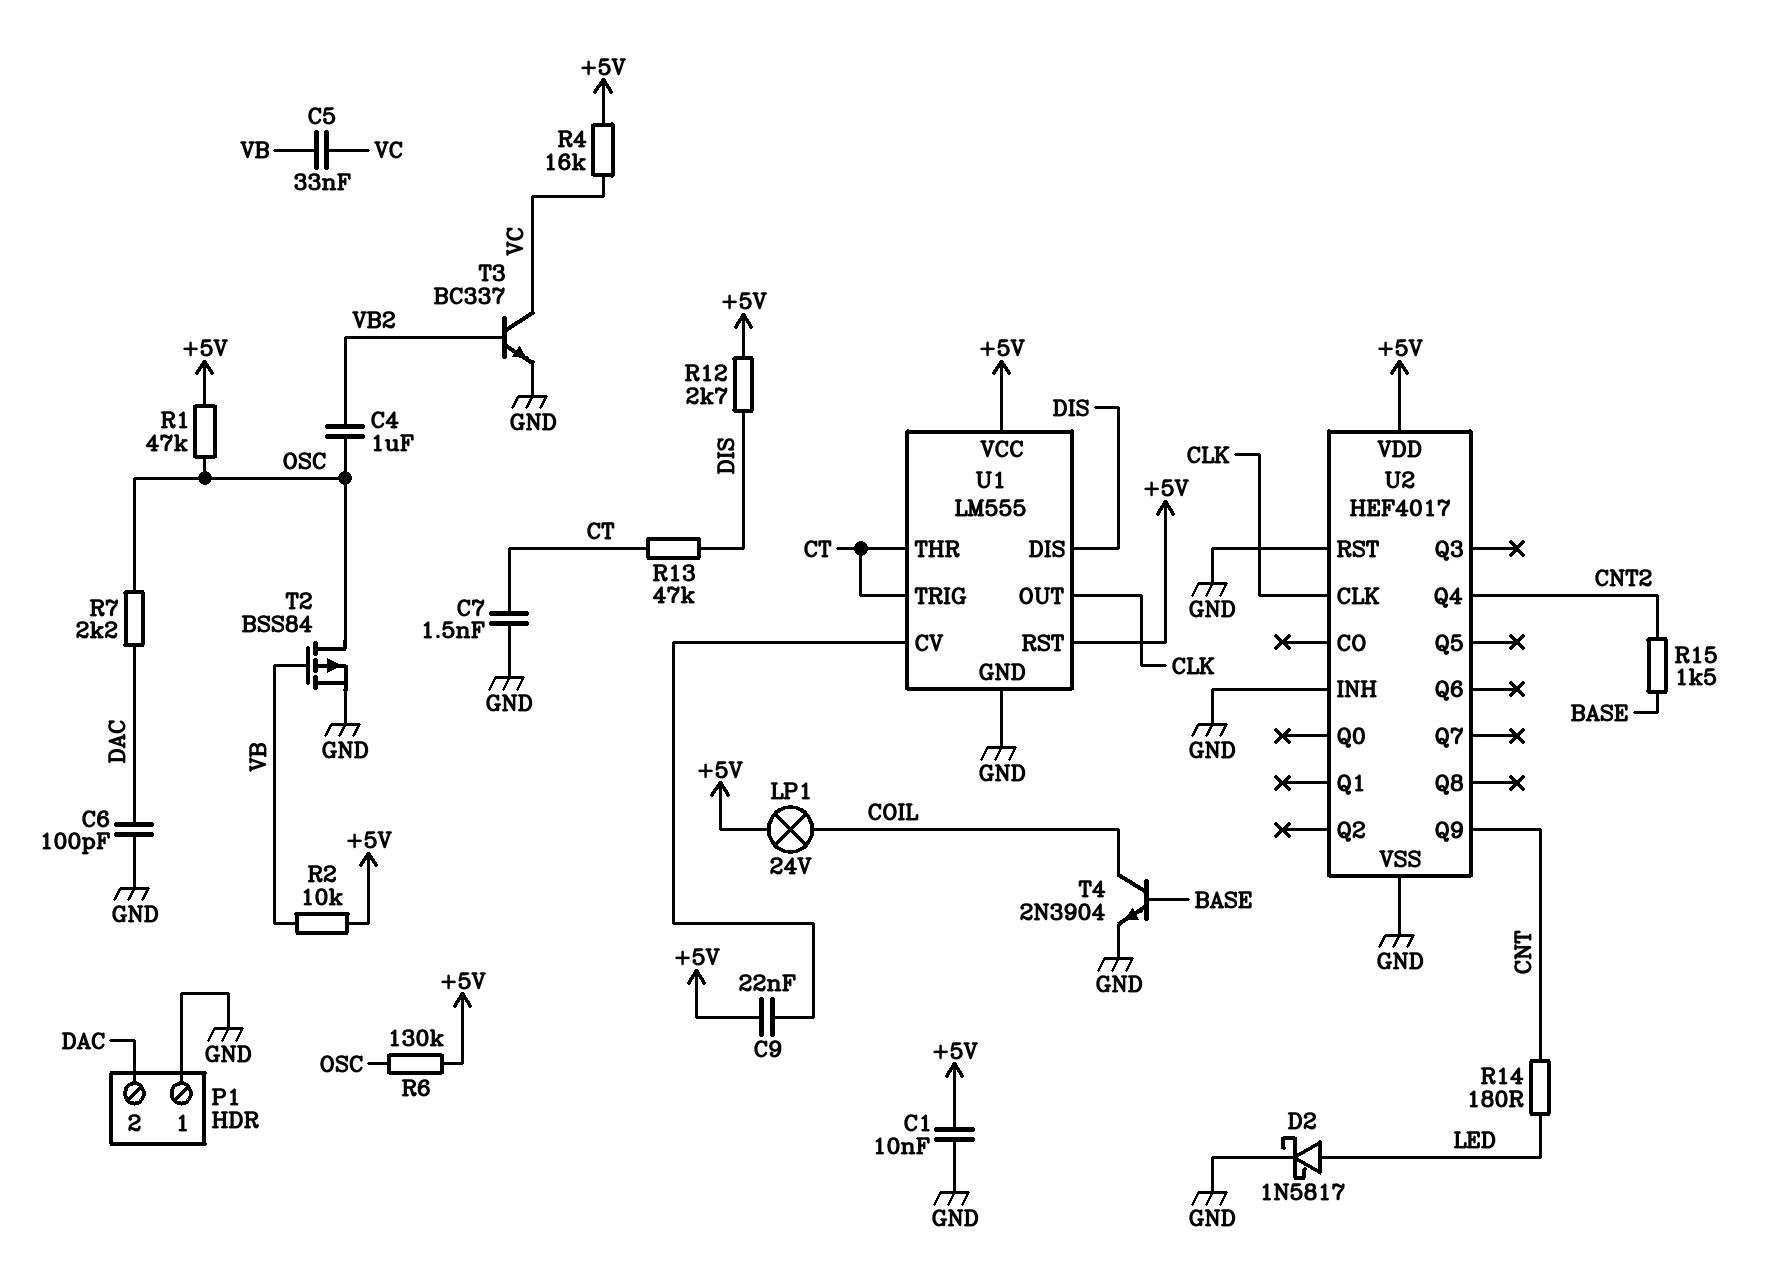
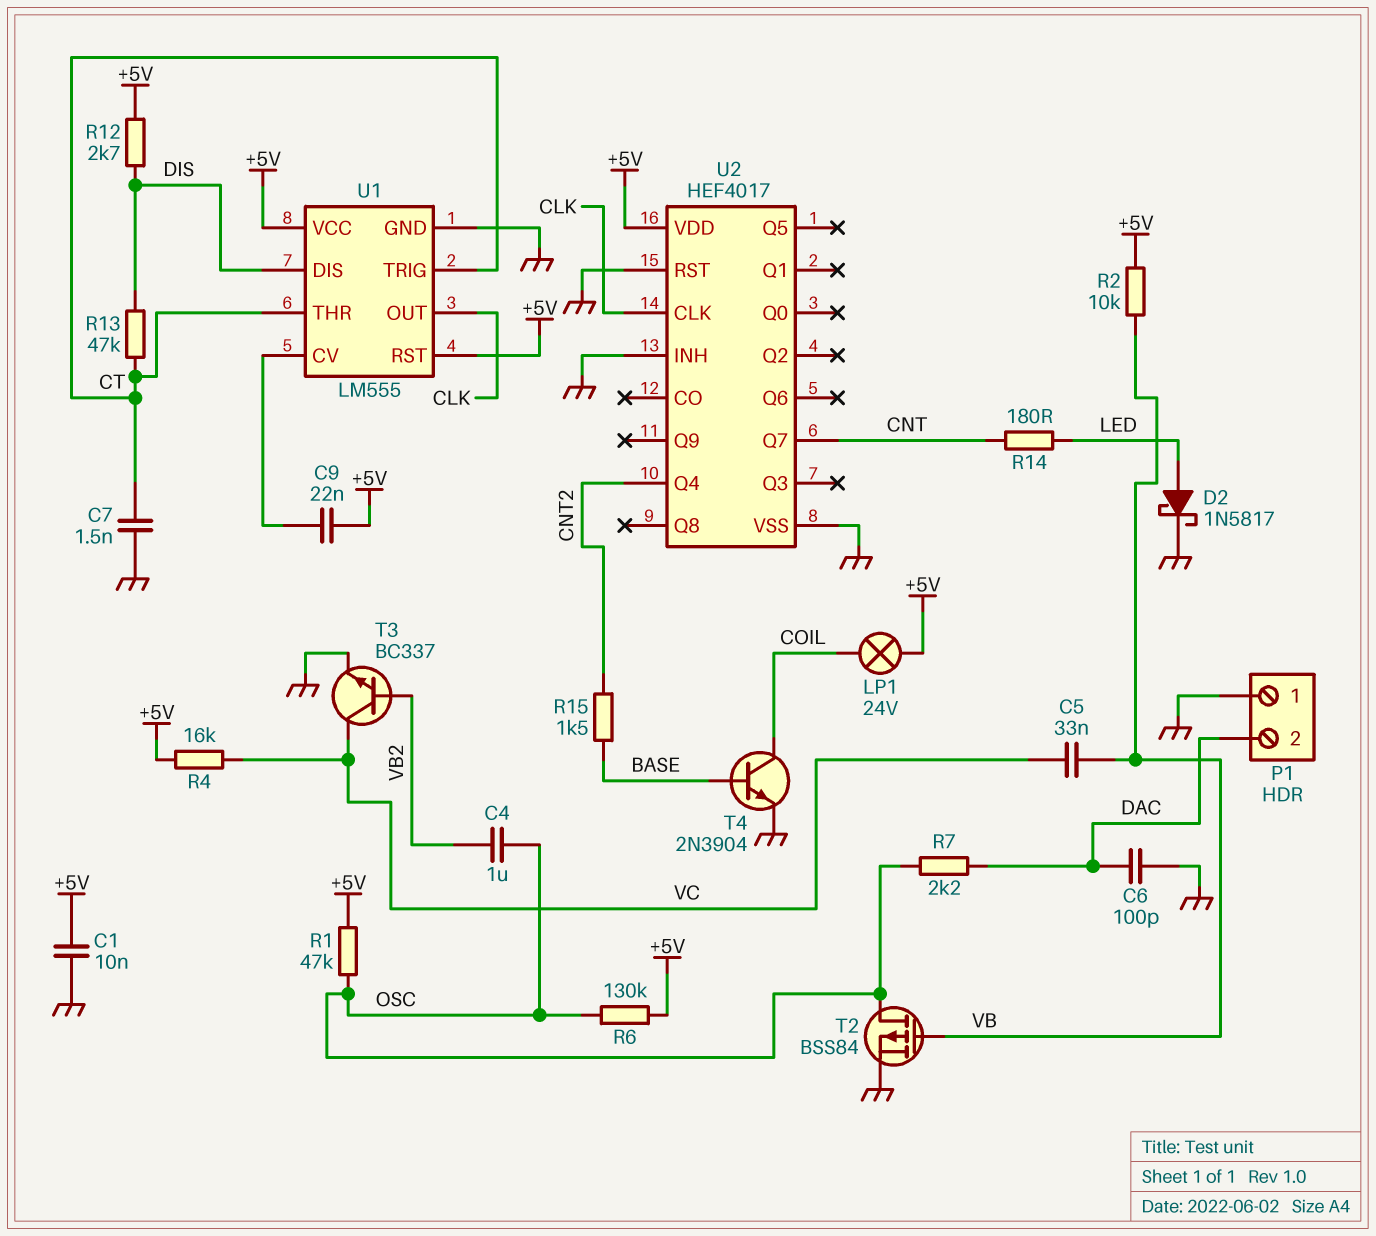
U2 pin Q7: none -> CNT
U2 pin Q9: CNT -> none

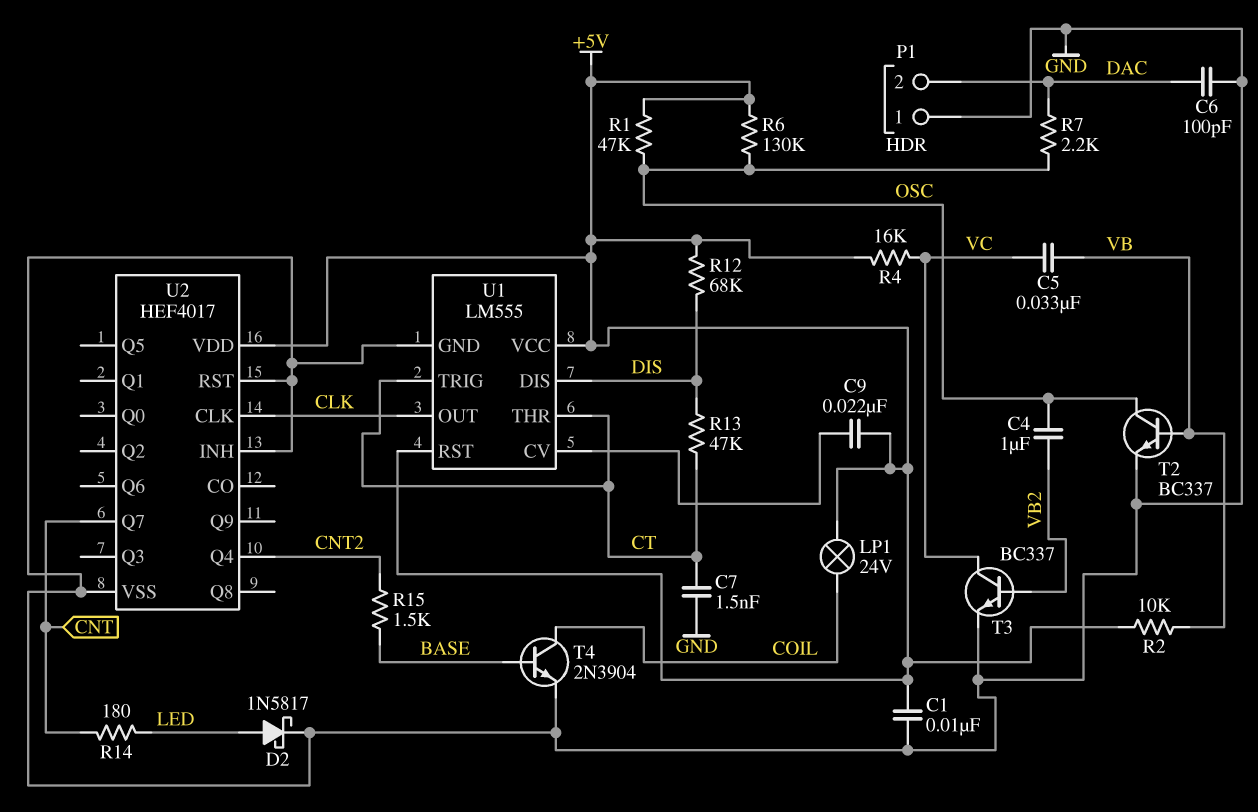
R12: 2.7k (+5V, DIS) -> 68k (+5V, DIS)
T2: PMOS BSS84 (G VB, D OSC, S GND) -> NPN BC337 (B VB, C OSC, E GND)

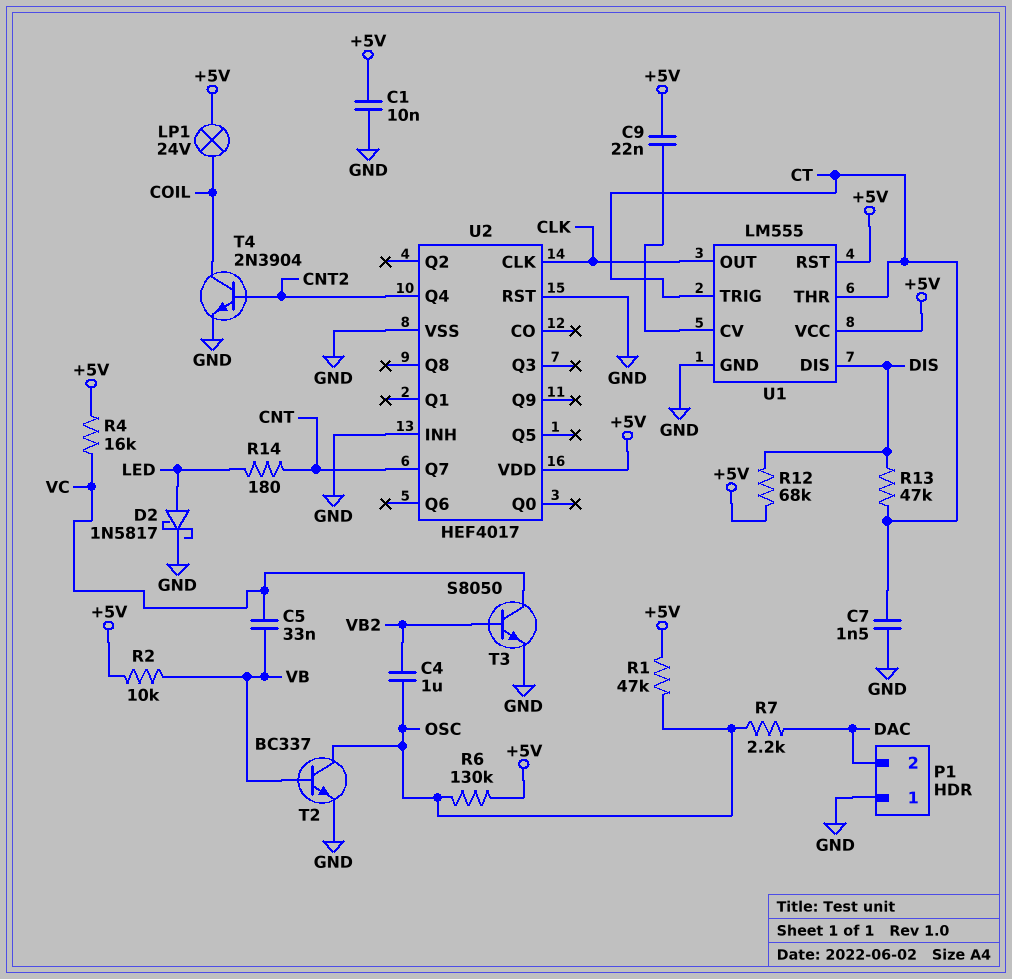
C6: 100pF (DAC, GND) -> none
R15: 1.5k (BASE, CNT2) -> none
T3: NPN BC337 (B VB2, C VC, E GND) -> NPN S8050 (B VB2, C VC, E GND)
T4: NPN 2N3904 (B BASE, C COIL, E GND) -> NPN 2N3904 (B CNT2, C COIL, E GND)

